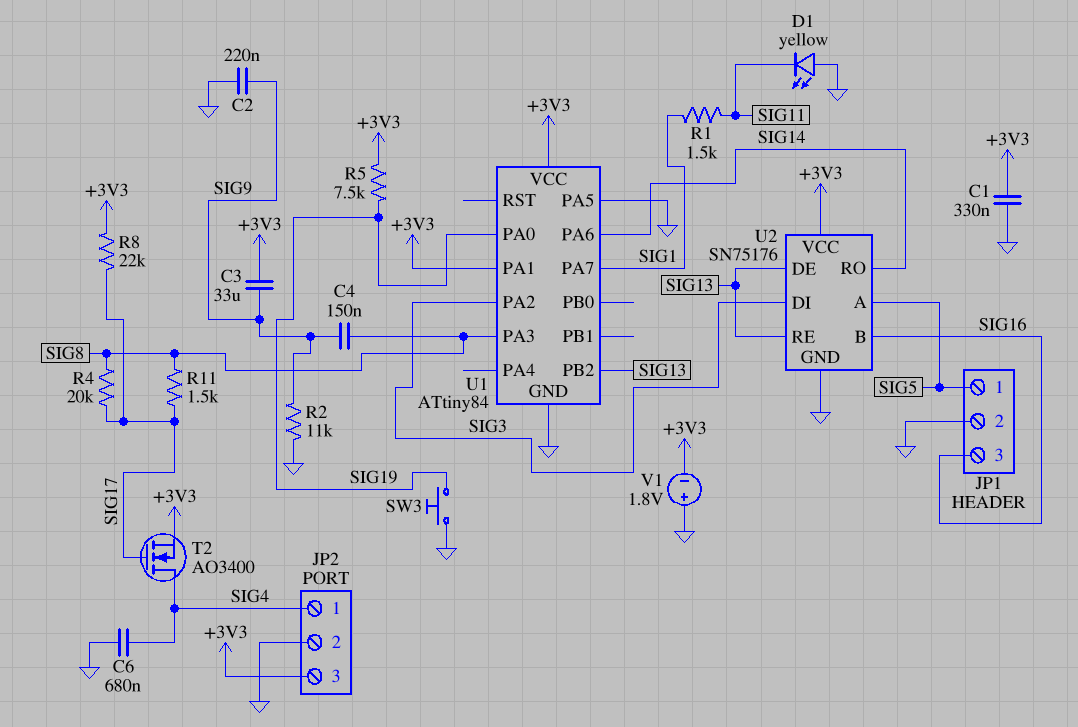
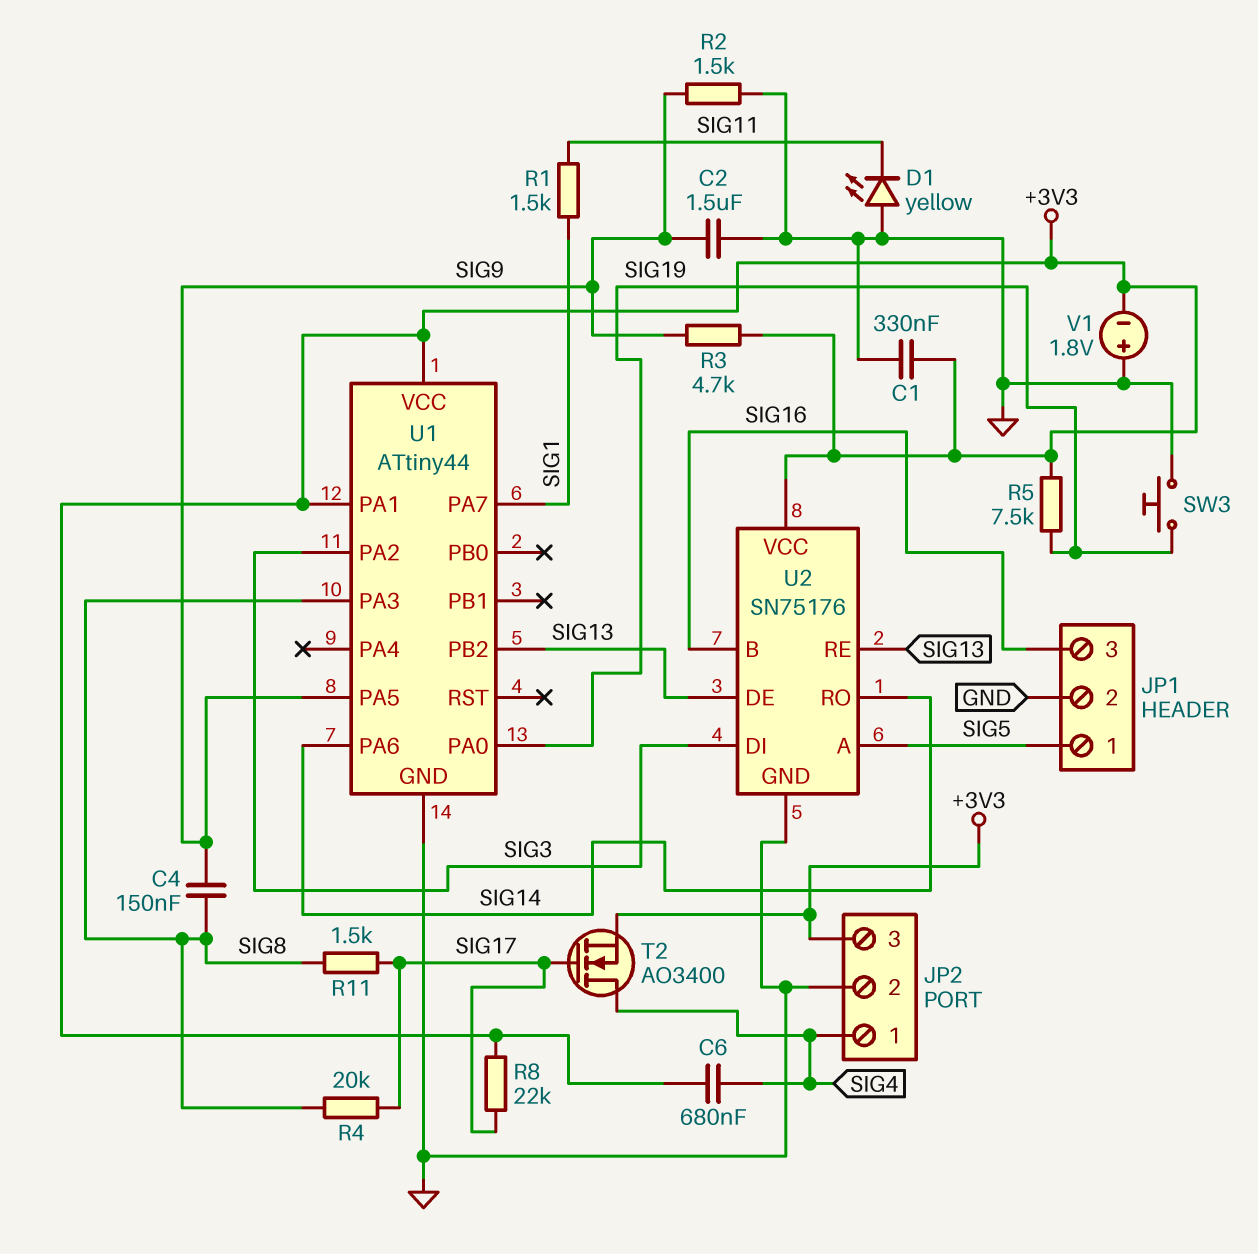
C2: 220nF (GND, SIG9) -> 1.5uF (GND, SIG9)
C3: 33uF (+3V3, SIG9) -> none
C6: 680nF (GND, SIG4) -> 680nF (+3V3, SIG4)
R2: 11k (GND, SIG9) -> 1.5k (GND, SIG9)
R3: none -> 4.7k (+3V3, SIG9)
U1: ATtiny84 -> ATtiny44
U1 pin PA5: GND -> SIG9

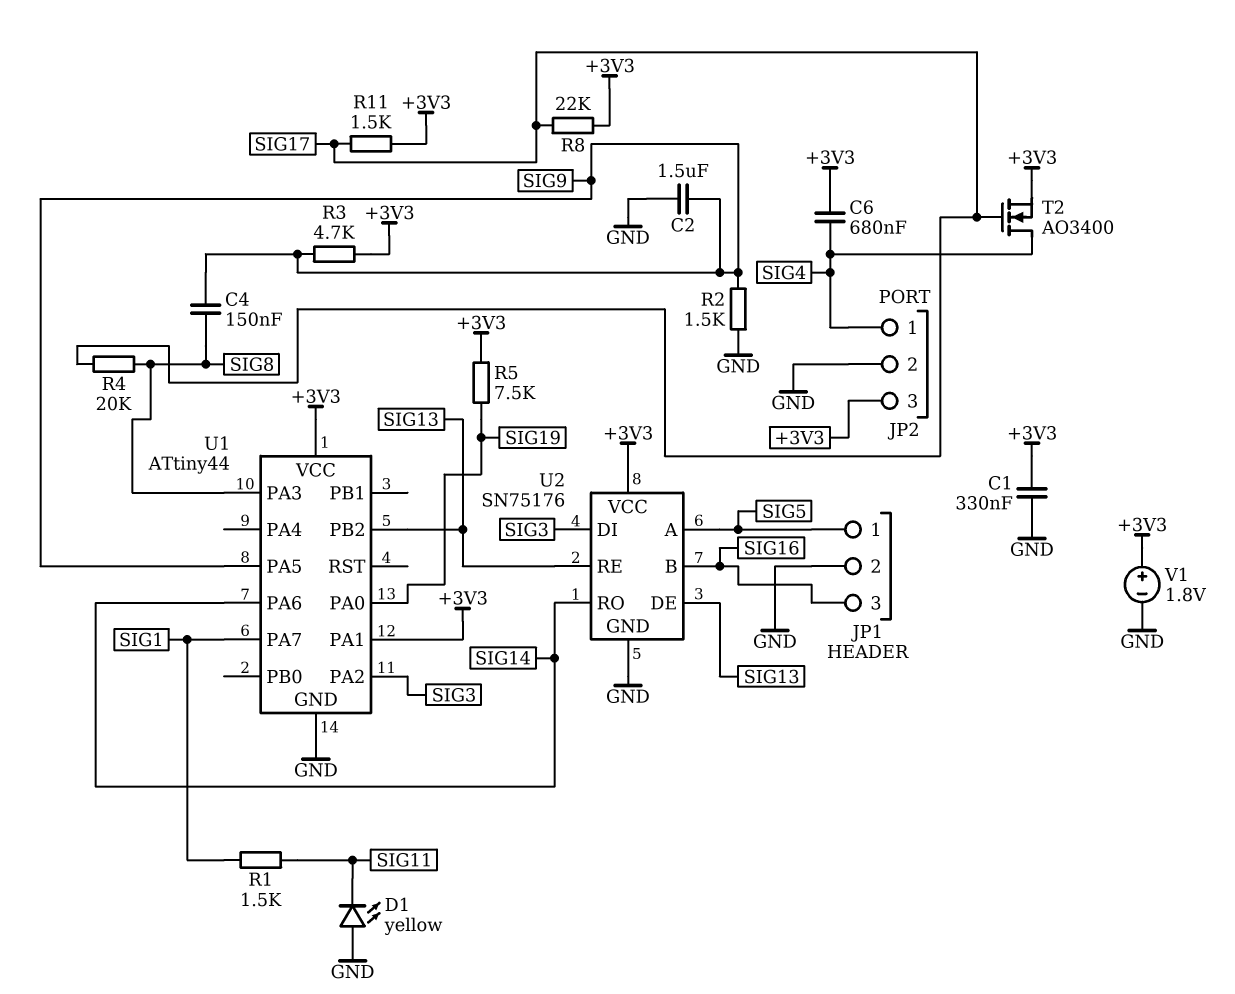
R11: 1.5k (SIG8, SIG17) -> 1.5k (+3V3, SIG17)
SW3: button (GND, SIG19) -> none
V1: 1.8V (plus GND, minus +3V3) -> 1.8V (plus +3V3, minus GND)

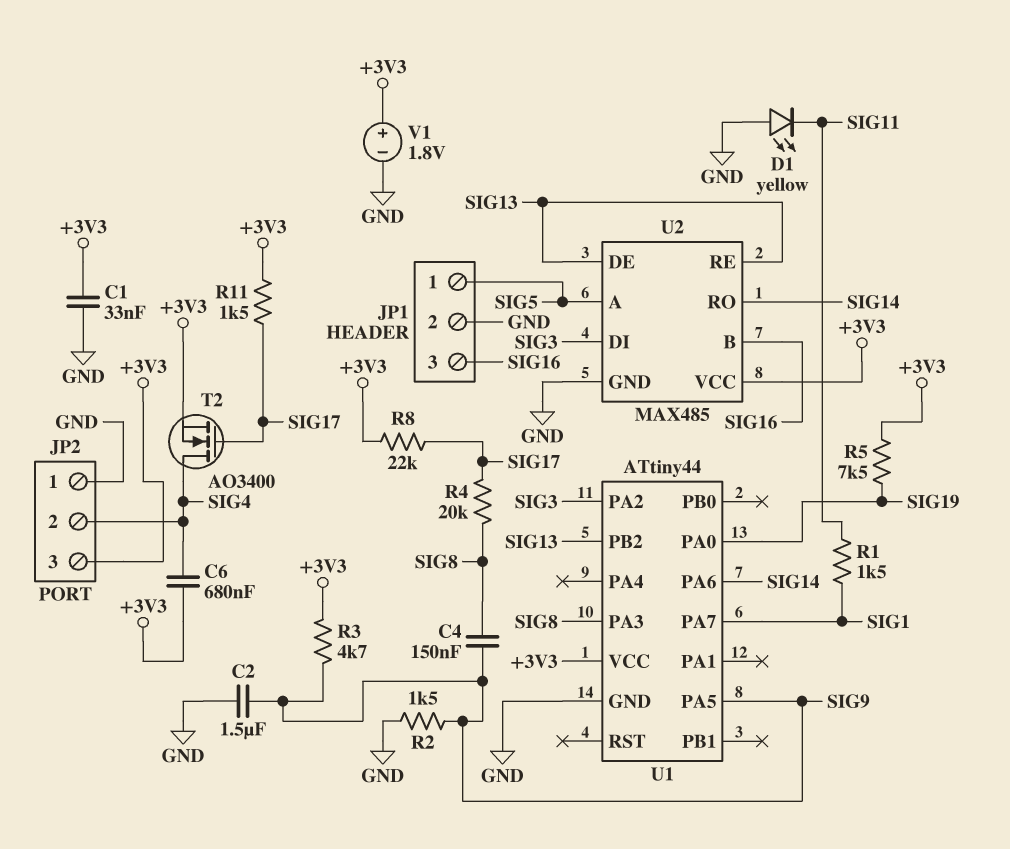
C1: 330nF (+3V3, GND) -> 33nF (+3V3, GND)
JP2 pin 1: SIG4 -> GND
JP2 pin 2: GND -> SIG4
U1 pin PA1: +3V3 -> none
U2: SN75176 -> MAX485

